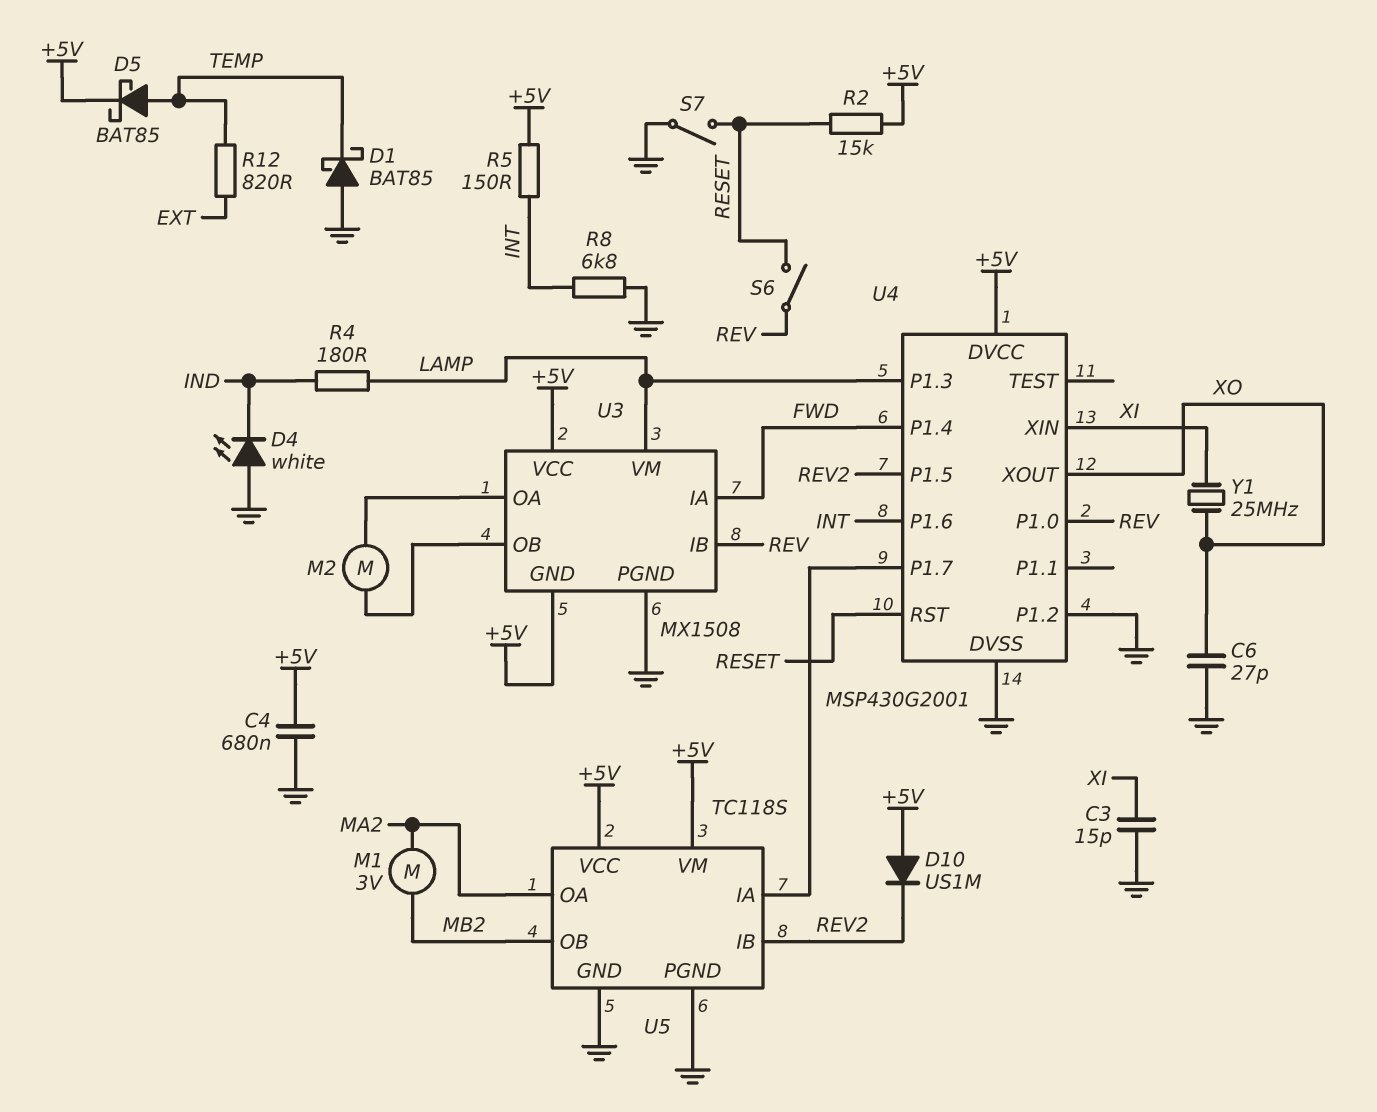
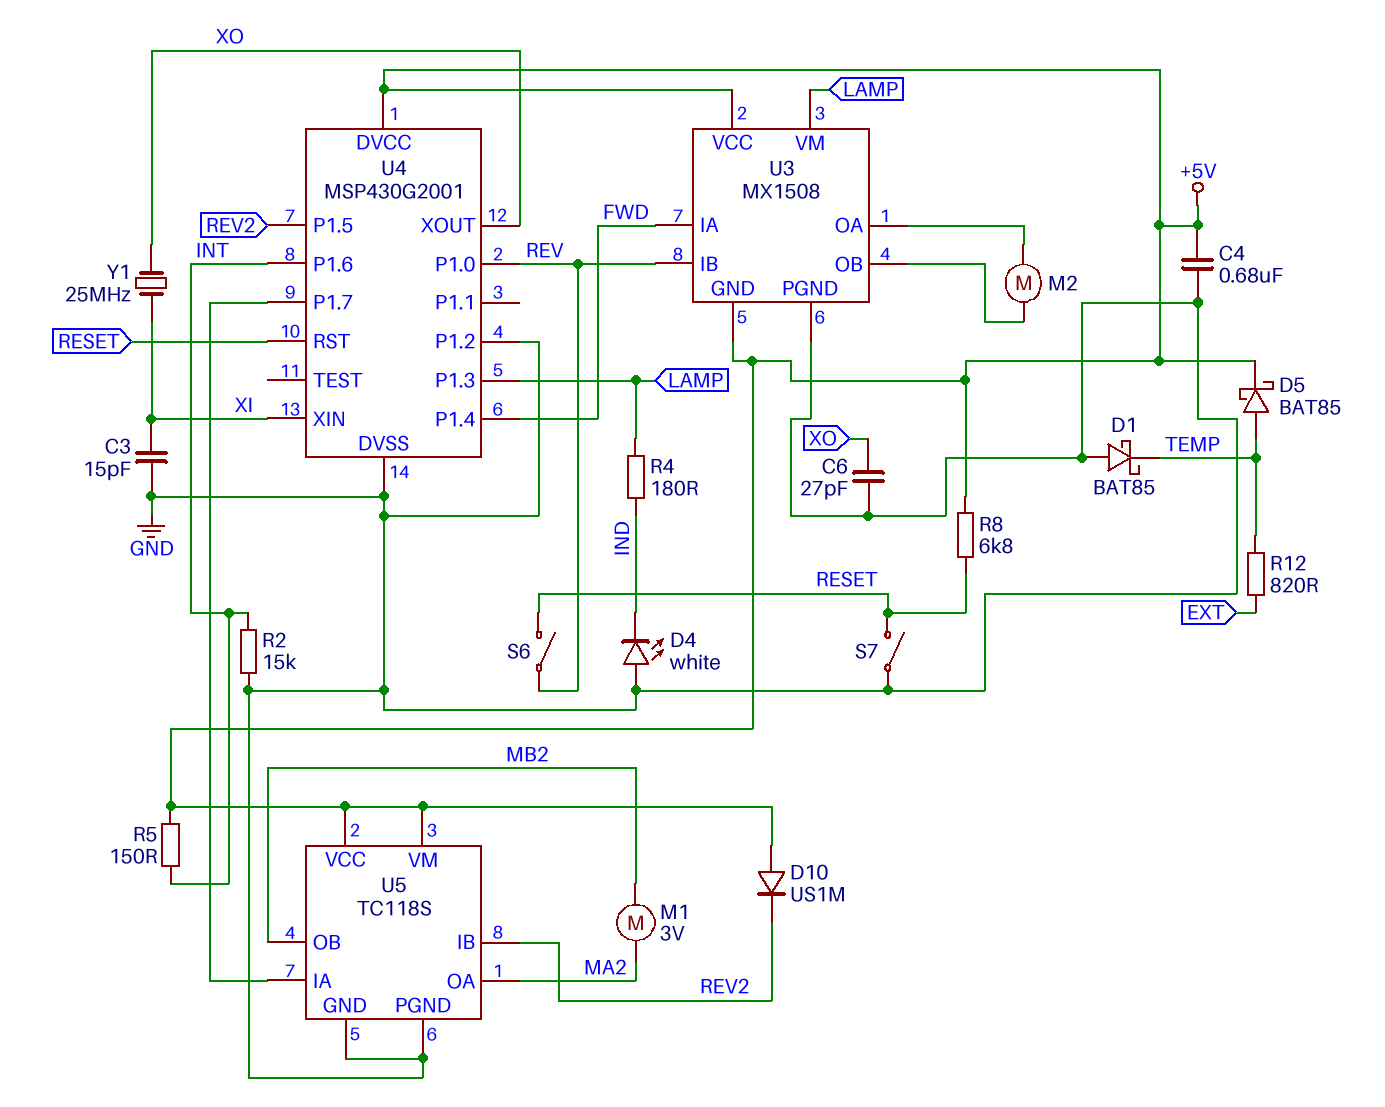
R2: 15k (+5V, RESET) -> 15k (GND, INT)
R8: 6.8k (GND, INT) -> 6.8k (+5V, RESET)

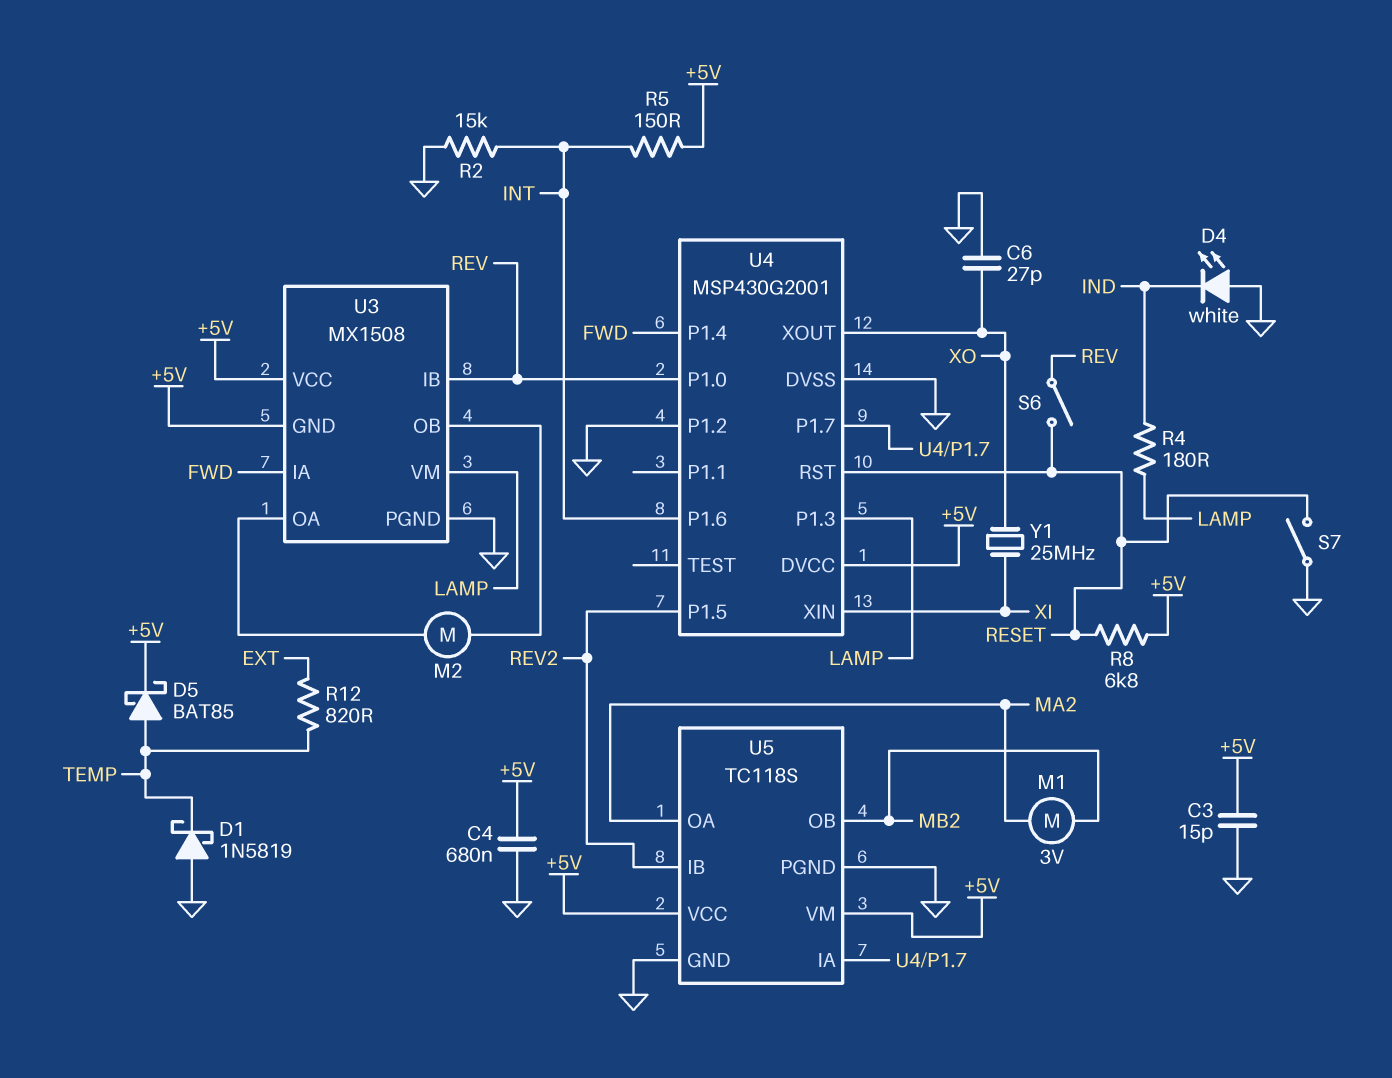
C3: 15pF (GND, XI) -> 15pF (+5V, GND)
D1: schottky BAT85 (A GND, K TEMP) -> schottky 1N5819 (A GND, K TEMP)
D10: diode US1M (A +5V, K REV2) -> none

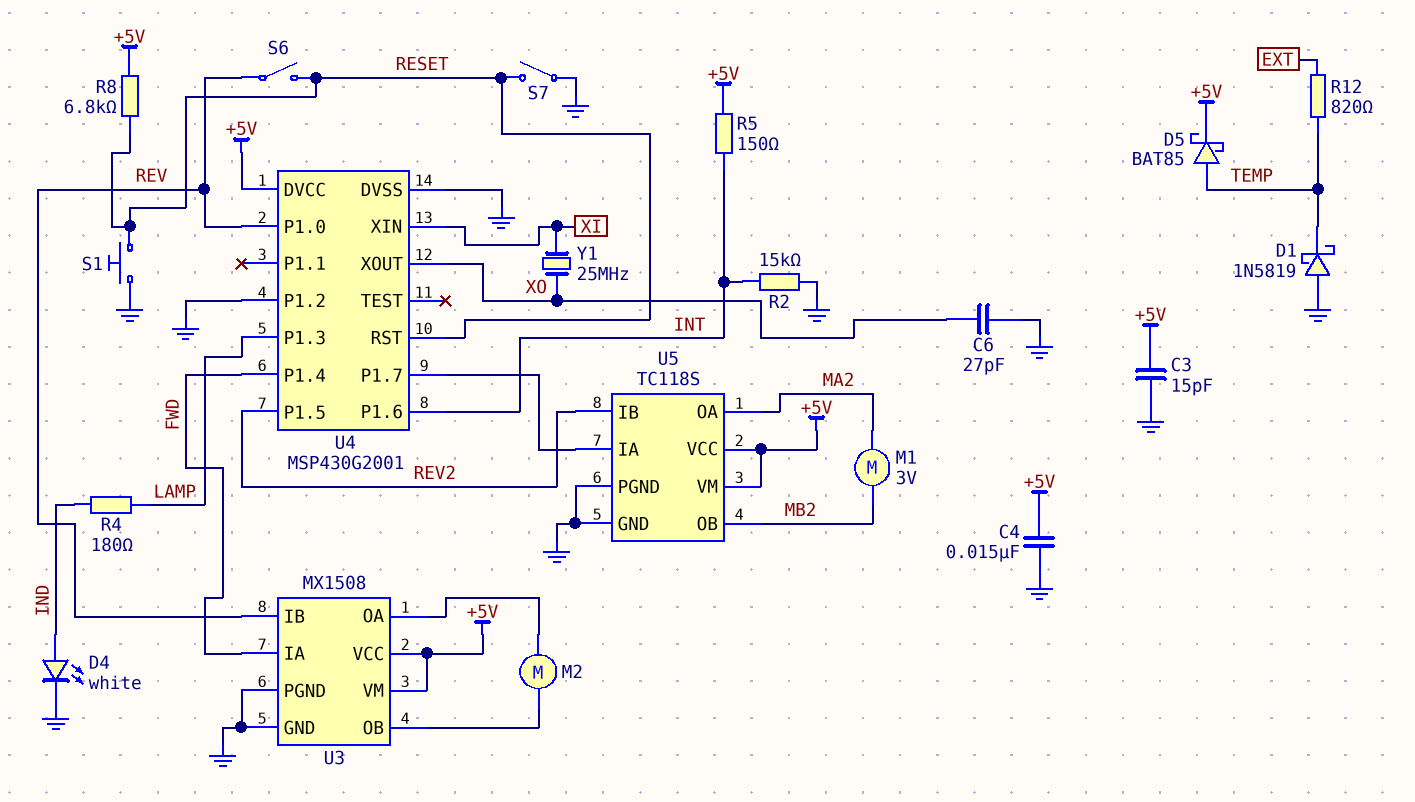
C4: 680nF (+5V, GND) -> 15nF (+5V, GND)
D4: LED white (A GND, K IND) -> LED white (A IND, K GND)
S1: none -> button (GND, RESET)
U3 pin GND: +5V -> GND
U3 pin VM: LAMP -> +5V

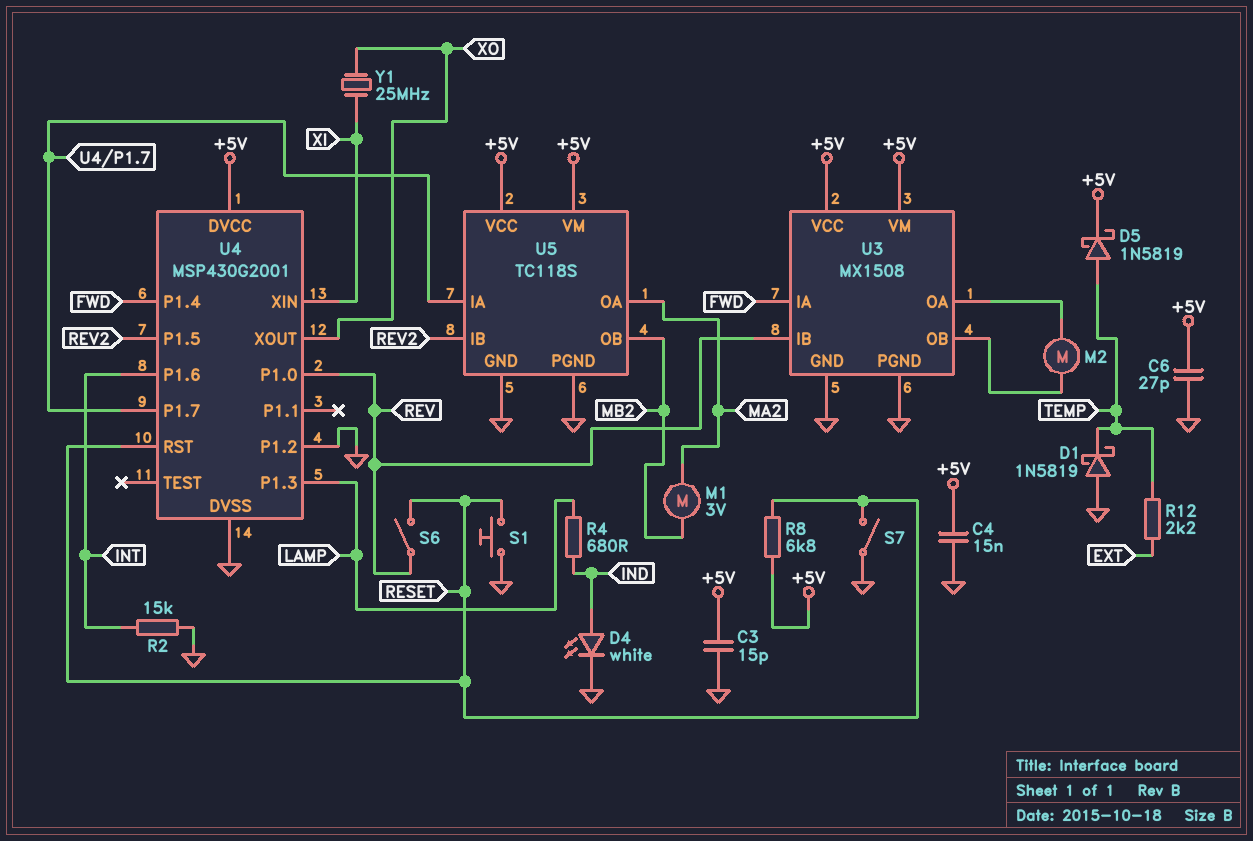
C6: 27pF (GND, XO) -> 27pF (+5V, GND)
D5: schottky BAT85 (A TEMP, K +5V) -> schottky 1N5819 (A TEMP, K +5V)
R4: 180 (IND, LAMP) -> 680 (IND, LAMP)
R5: 150 (+5V, INT) -> none
R12: 820 (EXT, TEMP) -> 2.2k (EXT, TEMP)

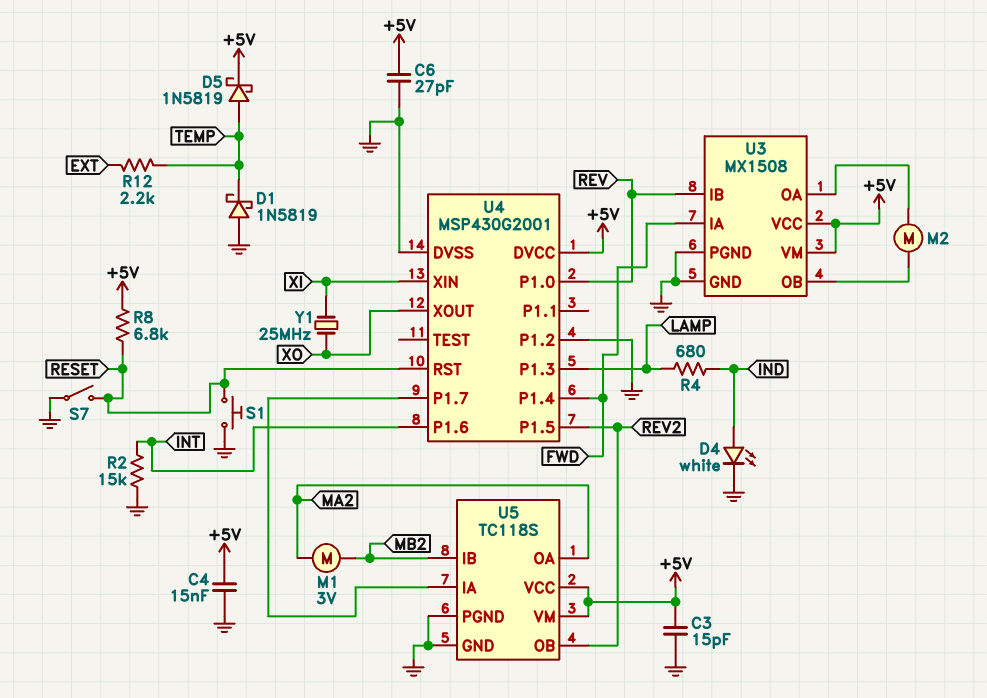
S6: switch (RESET, REV) -> none
U5 pin IB: REV2 -> MB2
U5 pin OB: MB2 -> REV2

